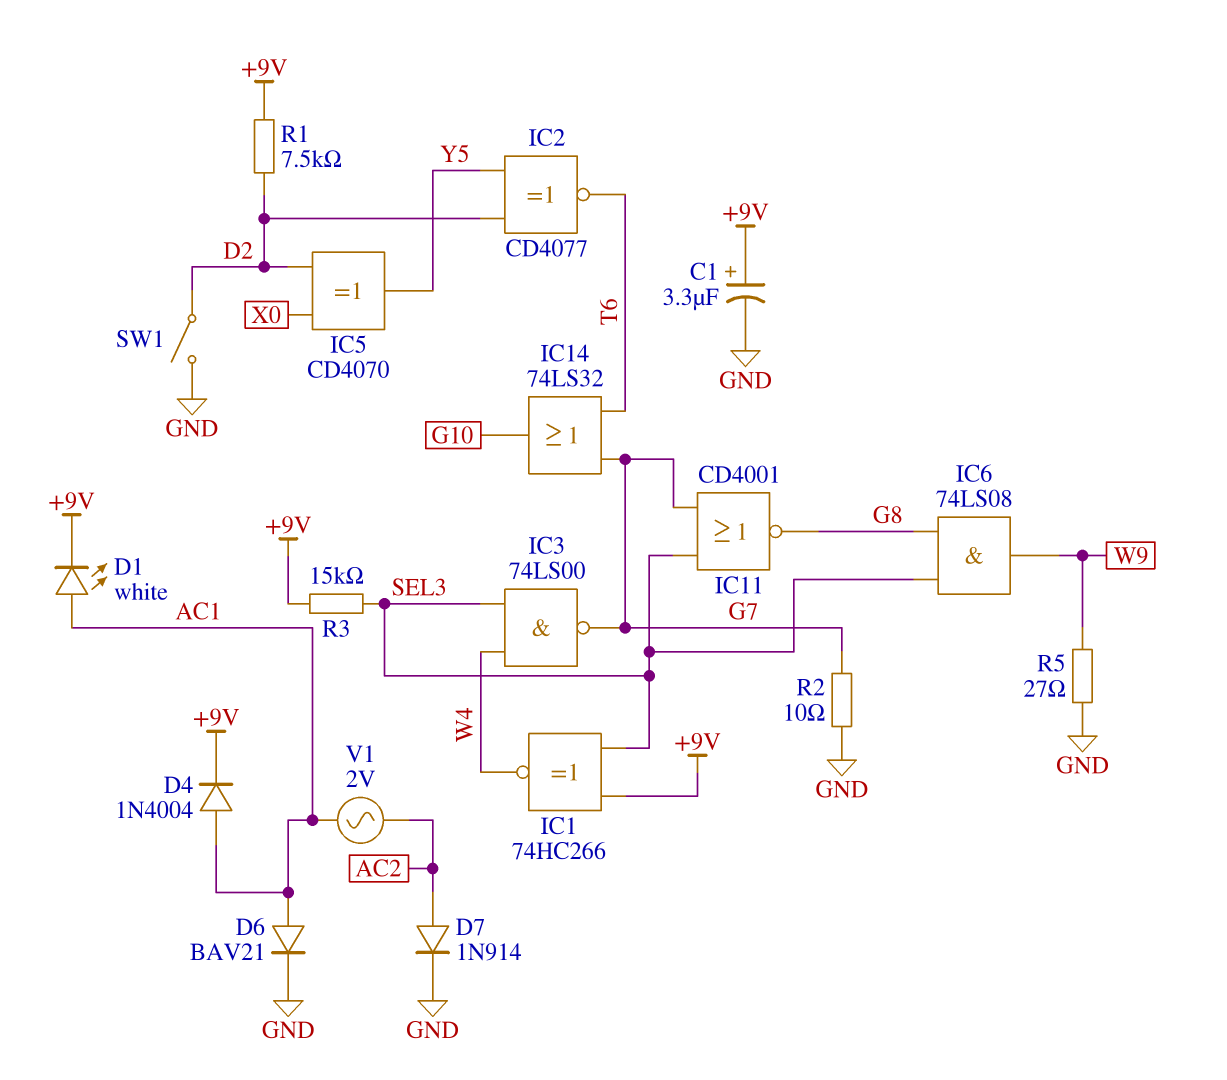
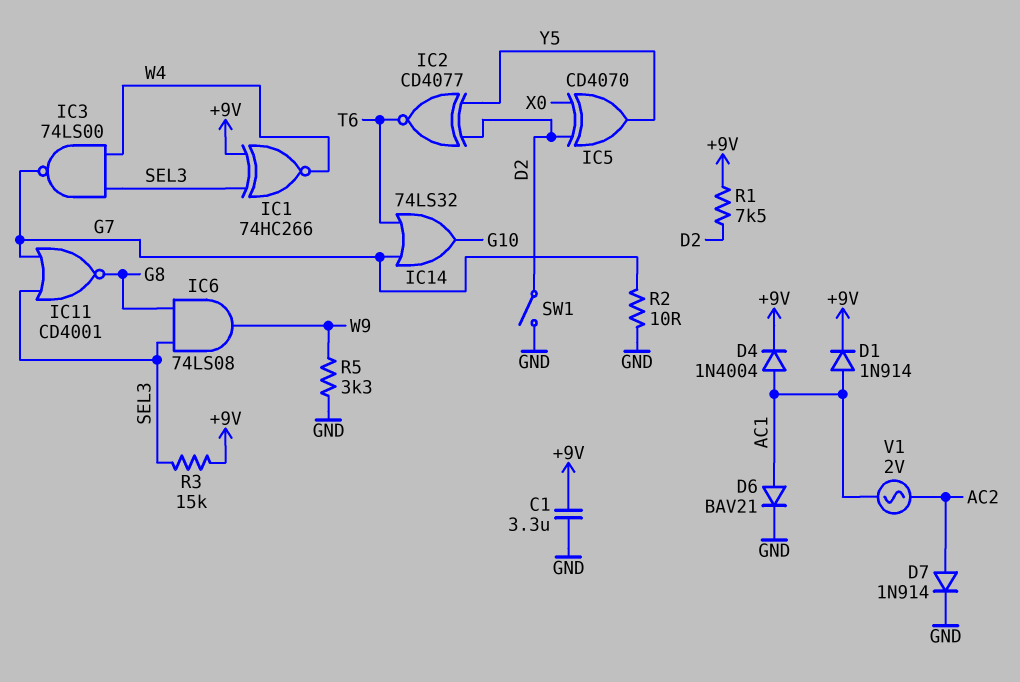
C1: 3.3uF (plus +9V, minus GND) -> 3.3uF (+9V, GND)
D1: LED white (A AC1, K +9V) -> diode 1N914 (A AC1, K +9V)
R5: 27 (GND, W9) -> 3.3k (GND, W9)

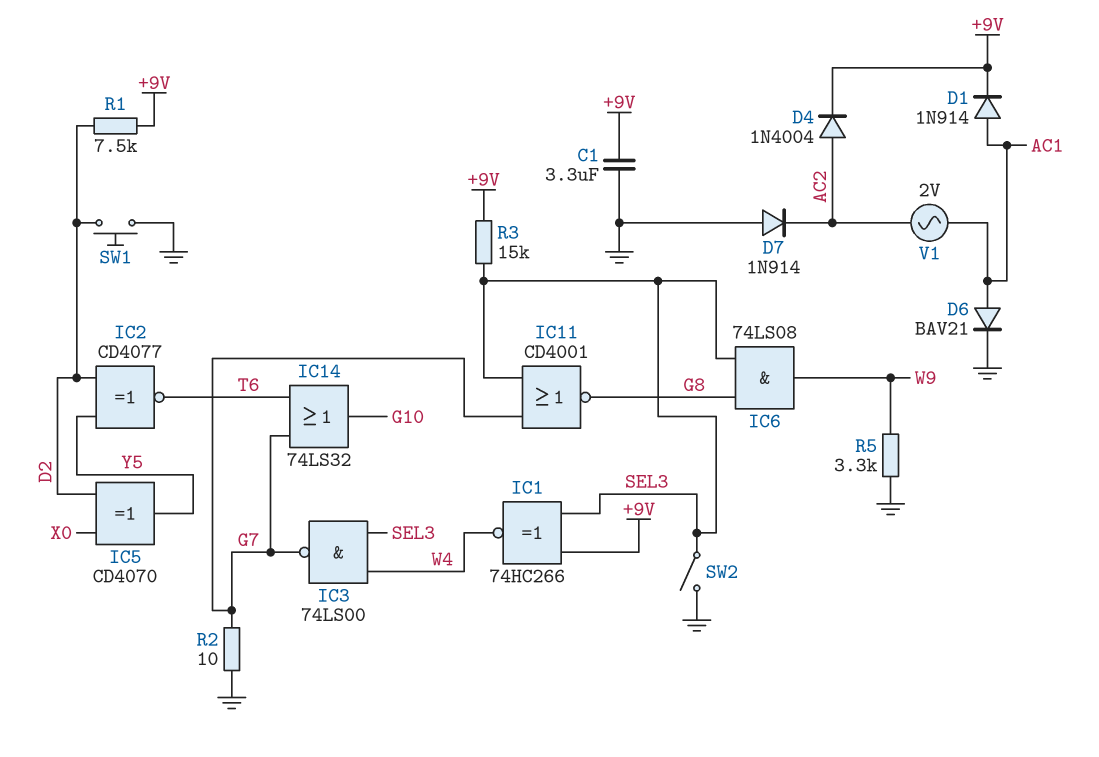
D4: diode 1N4004 (A AC1, K +9V) -> diode 1N4004 (A AC2, K +9V)
D7: diode 1N914 (A AC2, K GND) -> diode 1N914 (A GND, K AC2)
SW1: switch (D2, GND) -> button (D2, GND)
SW2: none -> switch (GND, SEL3)

